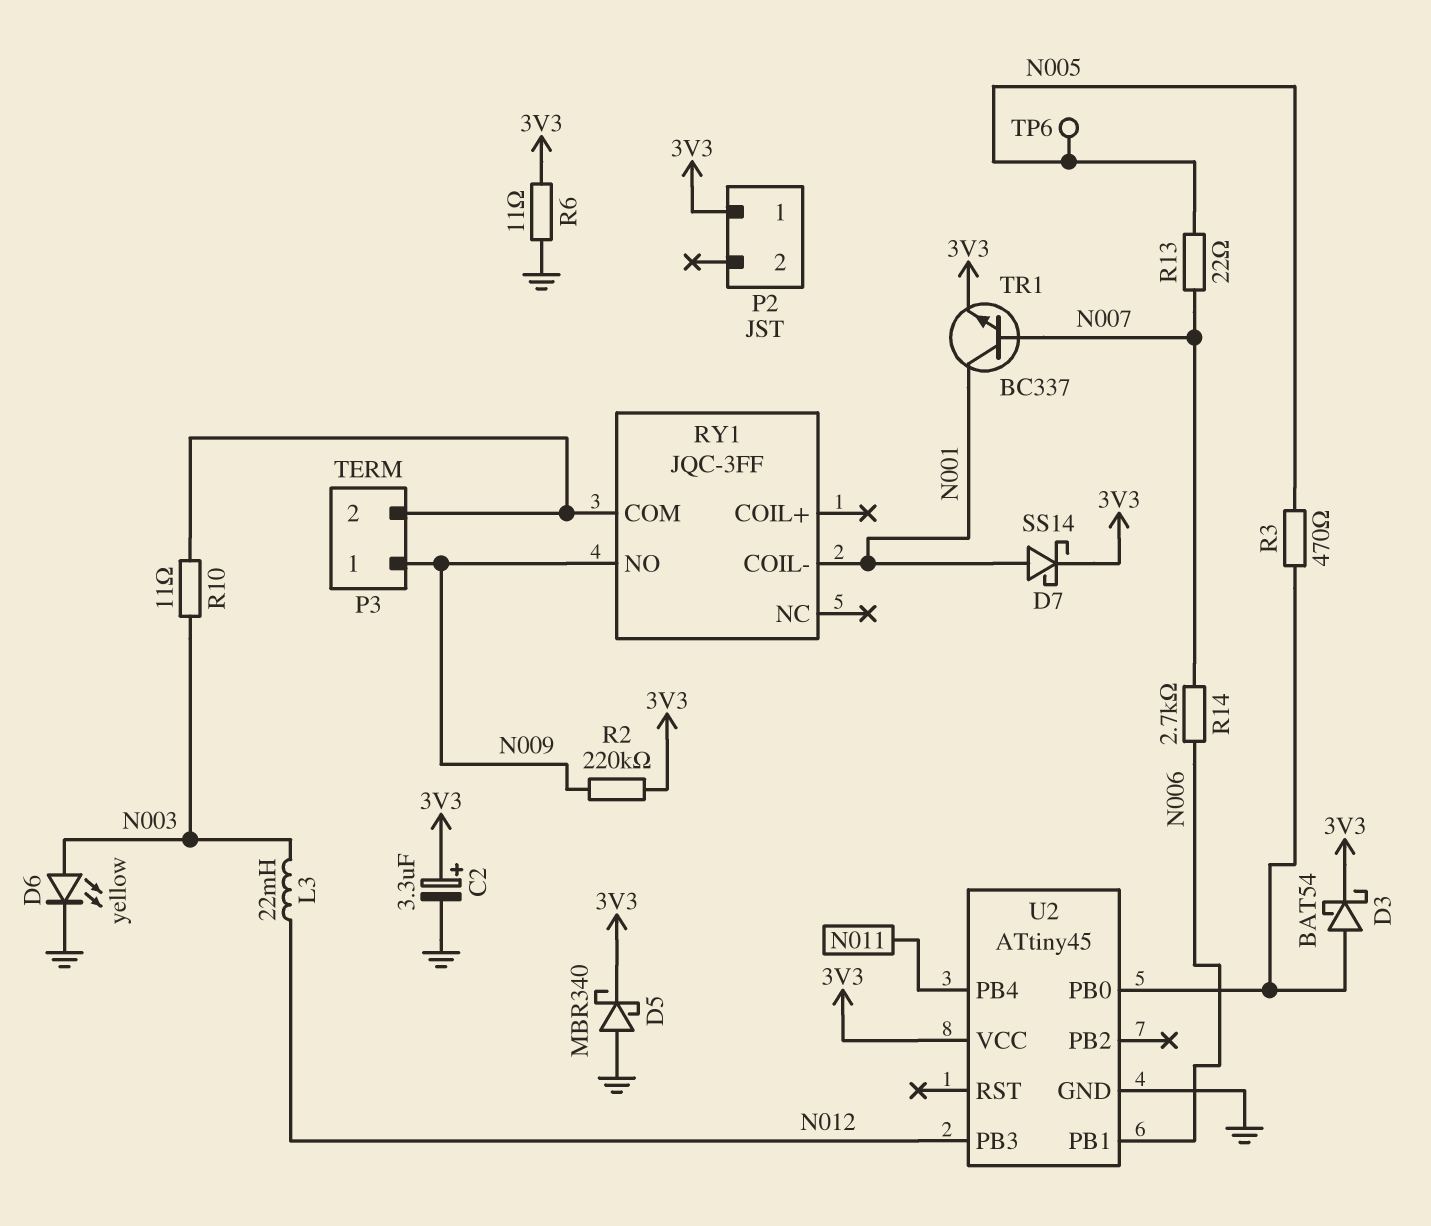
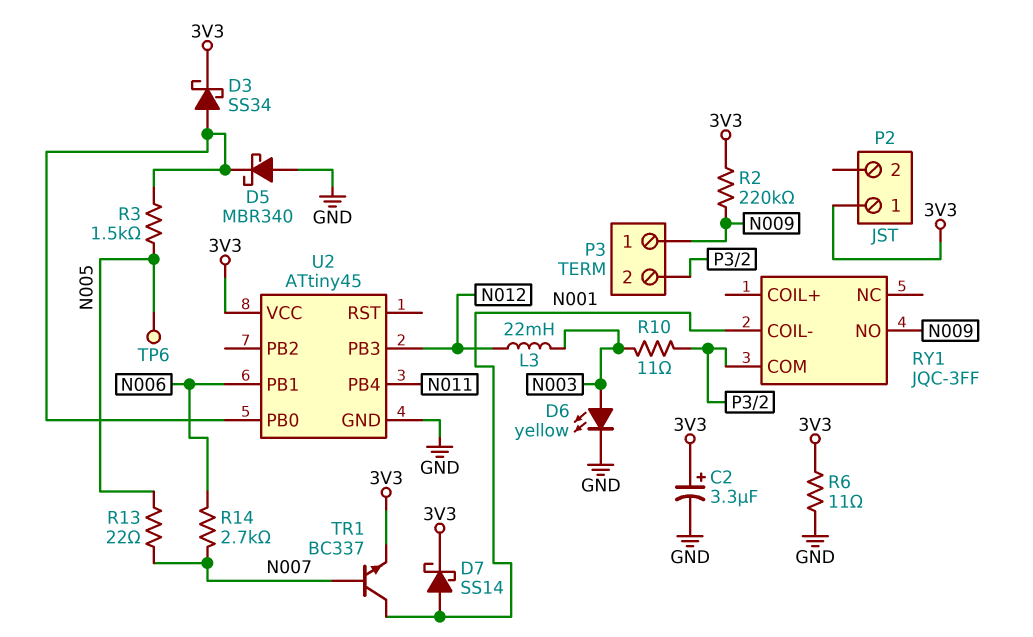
D3: schottky BAT54 (A U2/PB0, K 3V3) -> schottky SS34 (A U2/PB0, K 3V3)
D5: schottky MBR340 (A GND, K 3V3) -> schottky MBR340 (A GND, K U2/PB0)
R3: 470 (N005, U2/PB0) -> 1.5k (N005, U2/PB0)

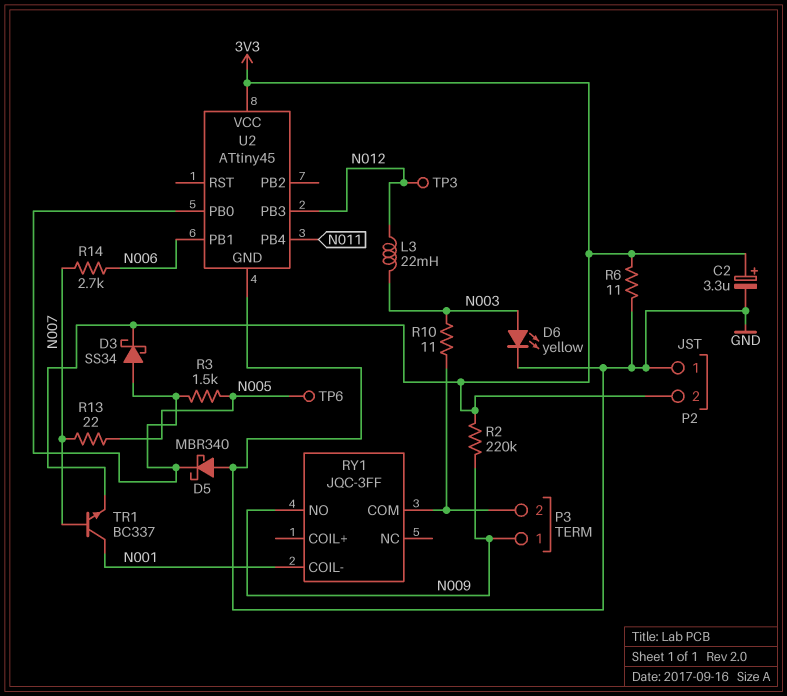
D7: schottky SS14 (A N001, K 3V3) -> none
P2 pin 1: 3V3 -> GND
P2 pin 2: none -> 3V3
TP3: none -> test point (N012)

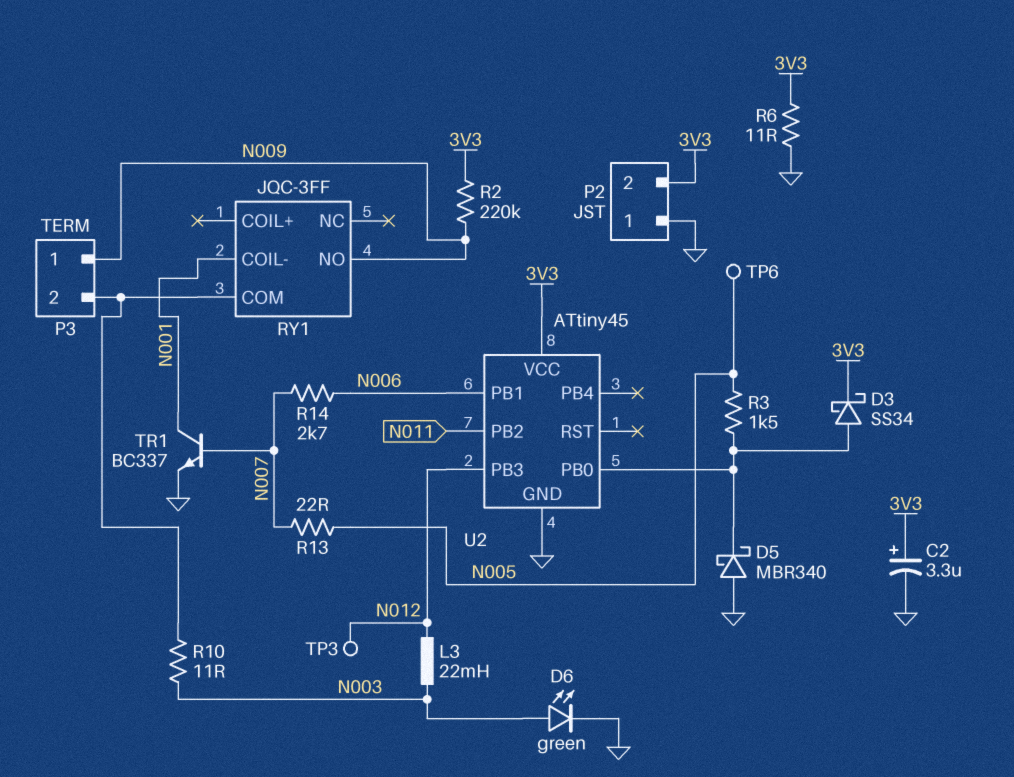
D6: LED yellow (A N003, K GND) -> LED green (A N003, K GND)
TR1: NPN BC337 (B N007, C N001, E 3V3) -> NPN BC337 (B N007, C N001, E GND)
U2 pin PB2: none -> N011
U2 pin PB4: N011 -> none

